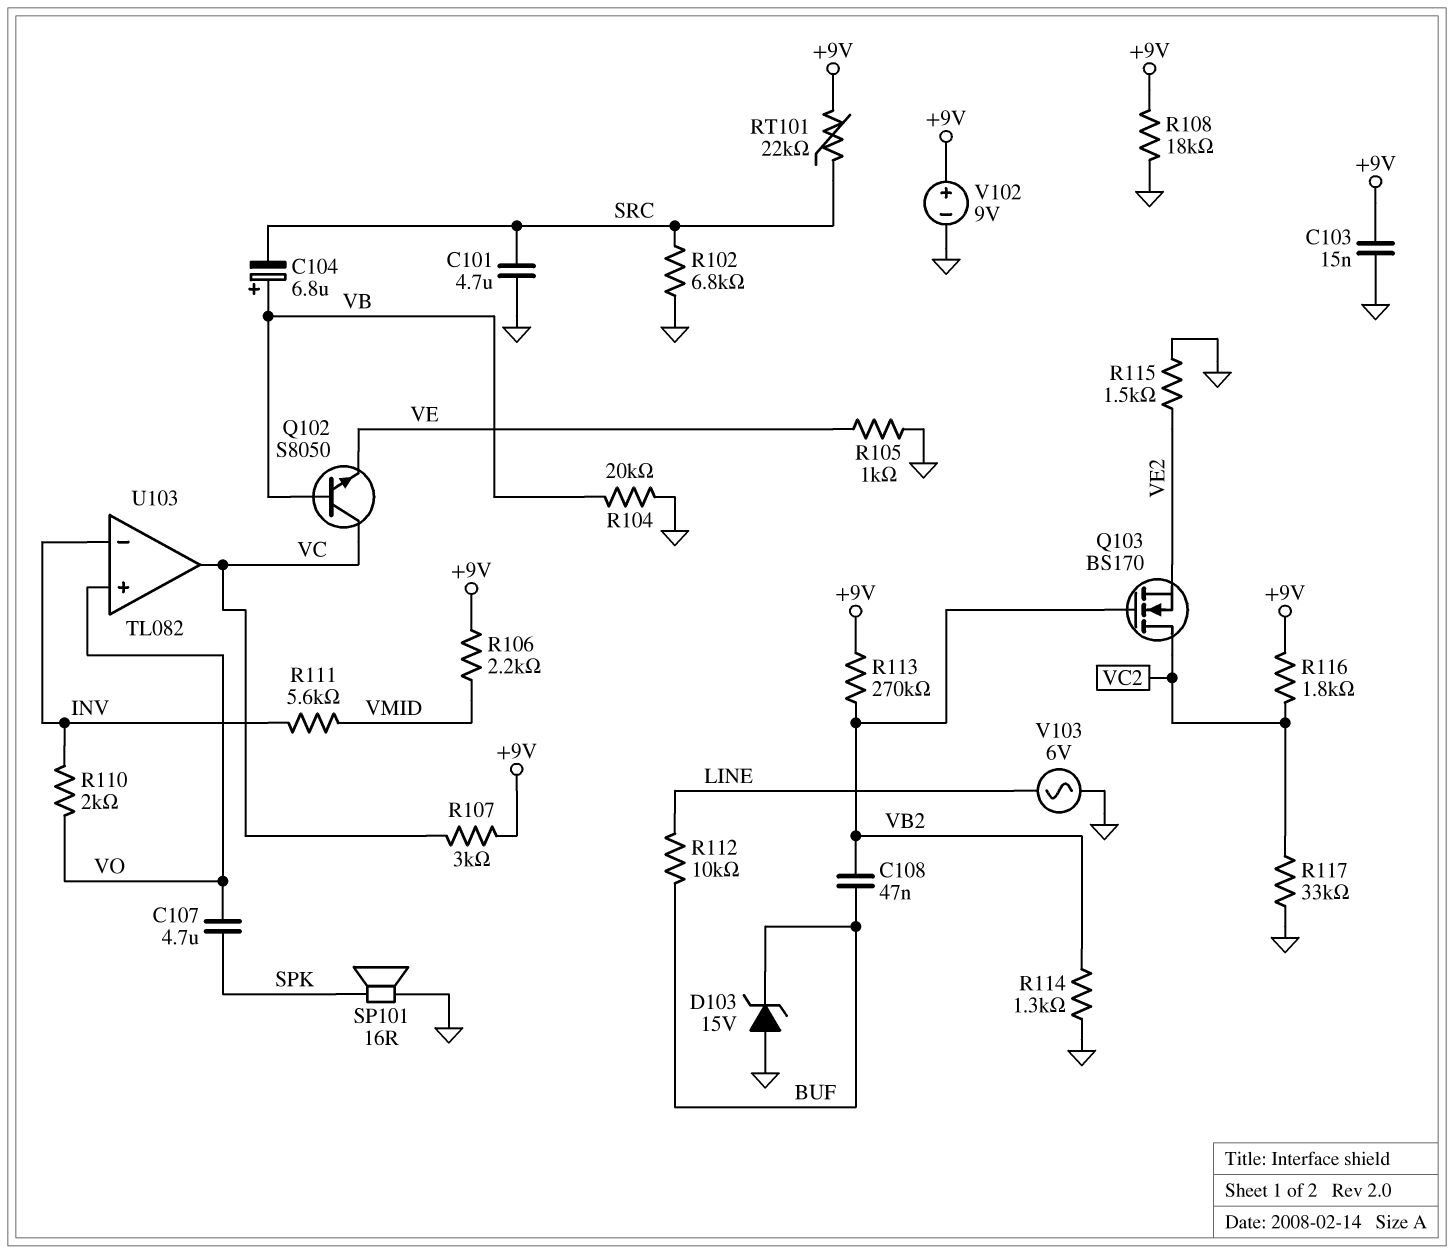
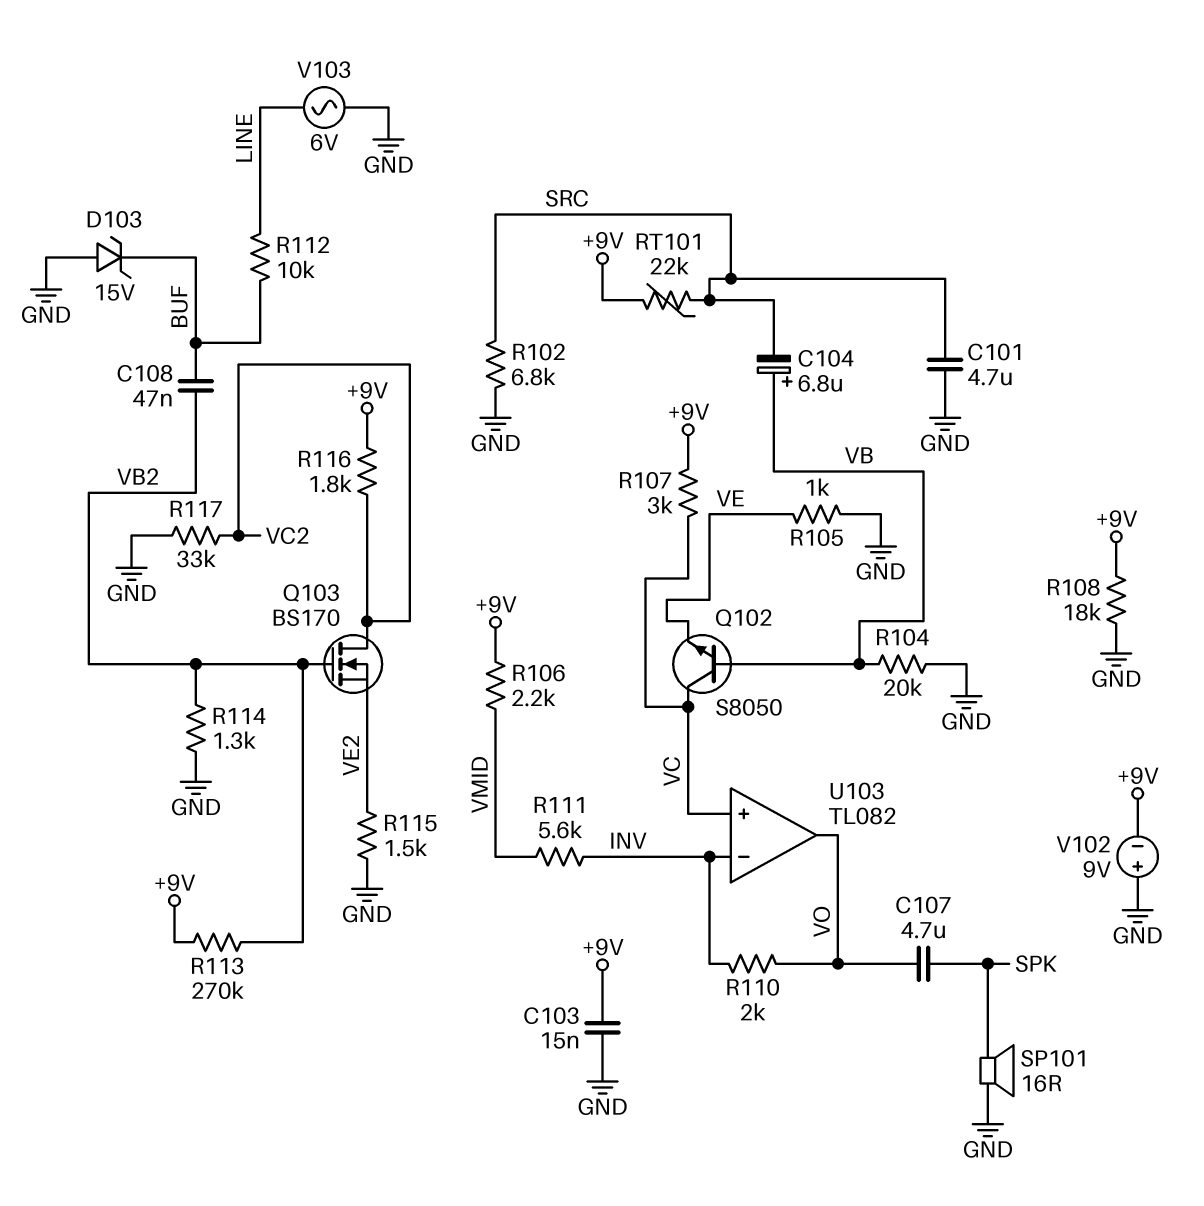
U103 pin in+: VO -> VC
U103 pin out: VC -> VO
V102: 9V (plus +9V, minus GND) -> 9V (plus GND, minus +9V)

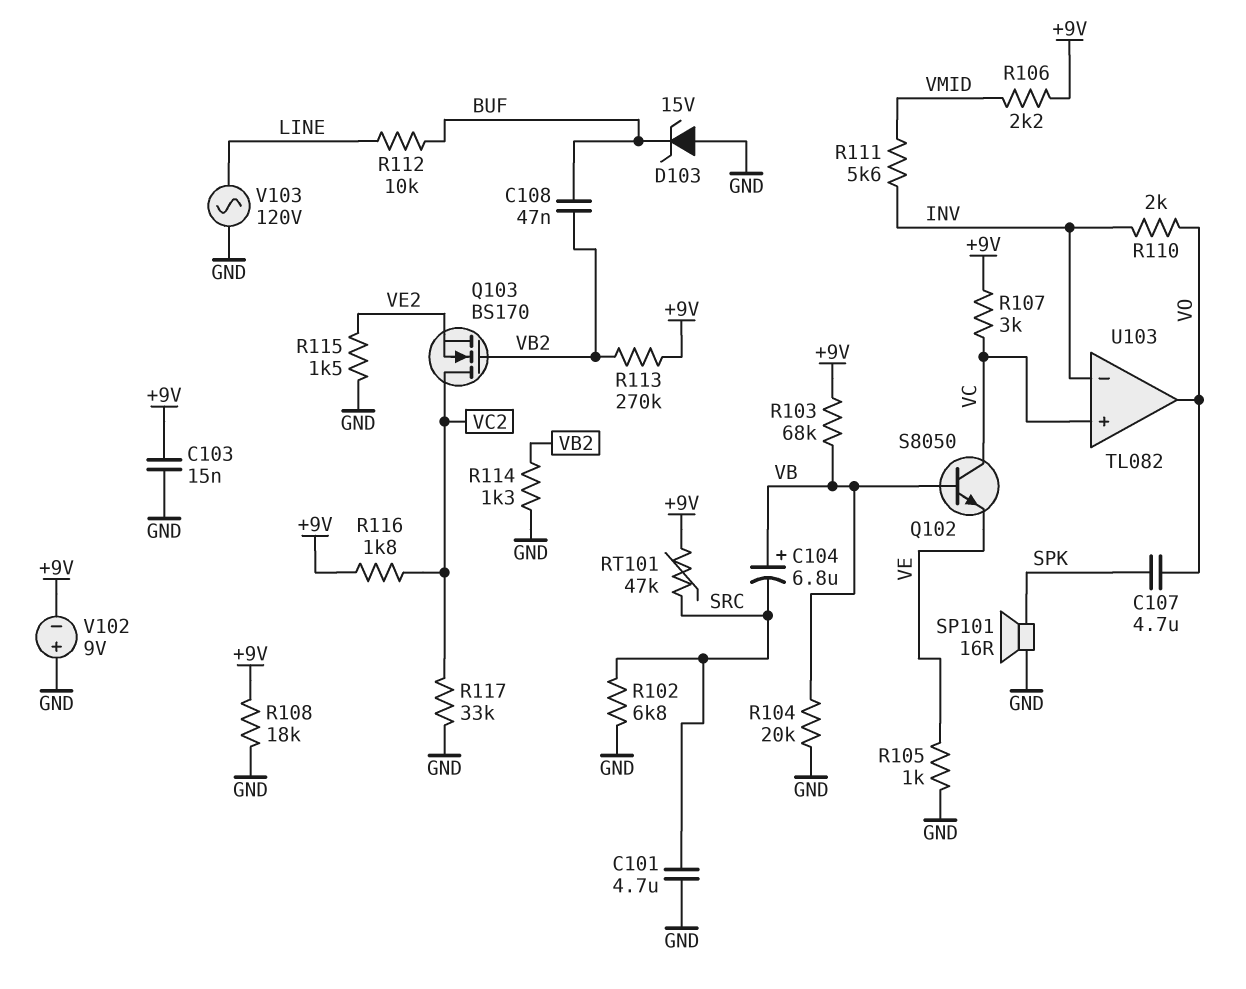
R103: none -> 68k (+9V, VB)
RT101: 22k (+9V, SRC) -> 47k (+9V, SRC)
V103: AC 6V (GND, LINE) -> AC 120V (GND, LINE)

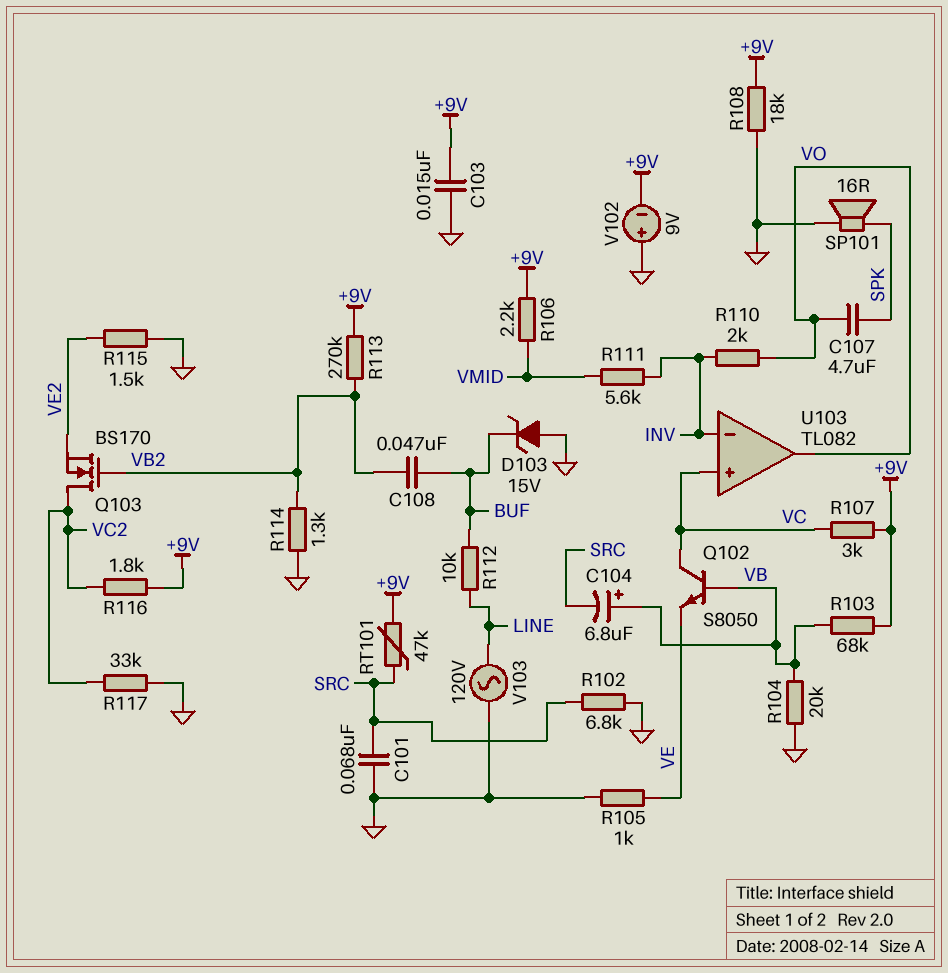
C101: 4.7uF (GND, SRC) -> 68nF (GND, SRC)

